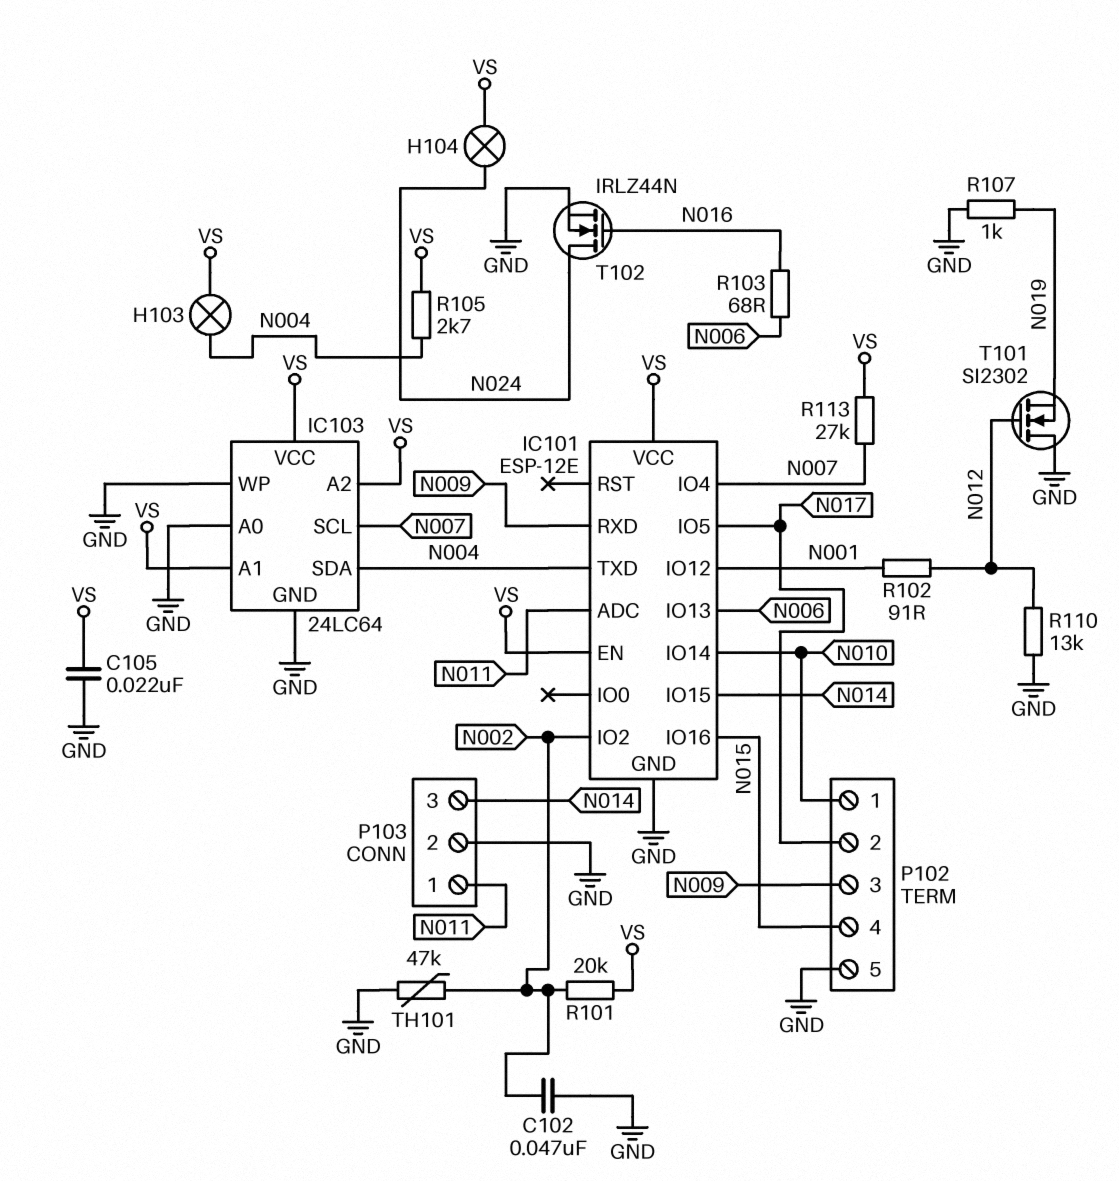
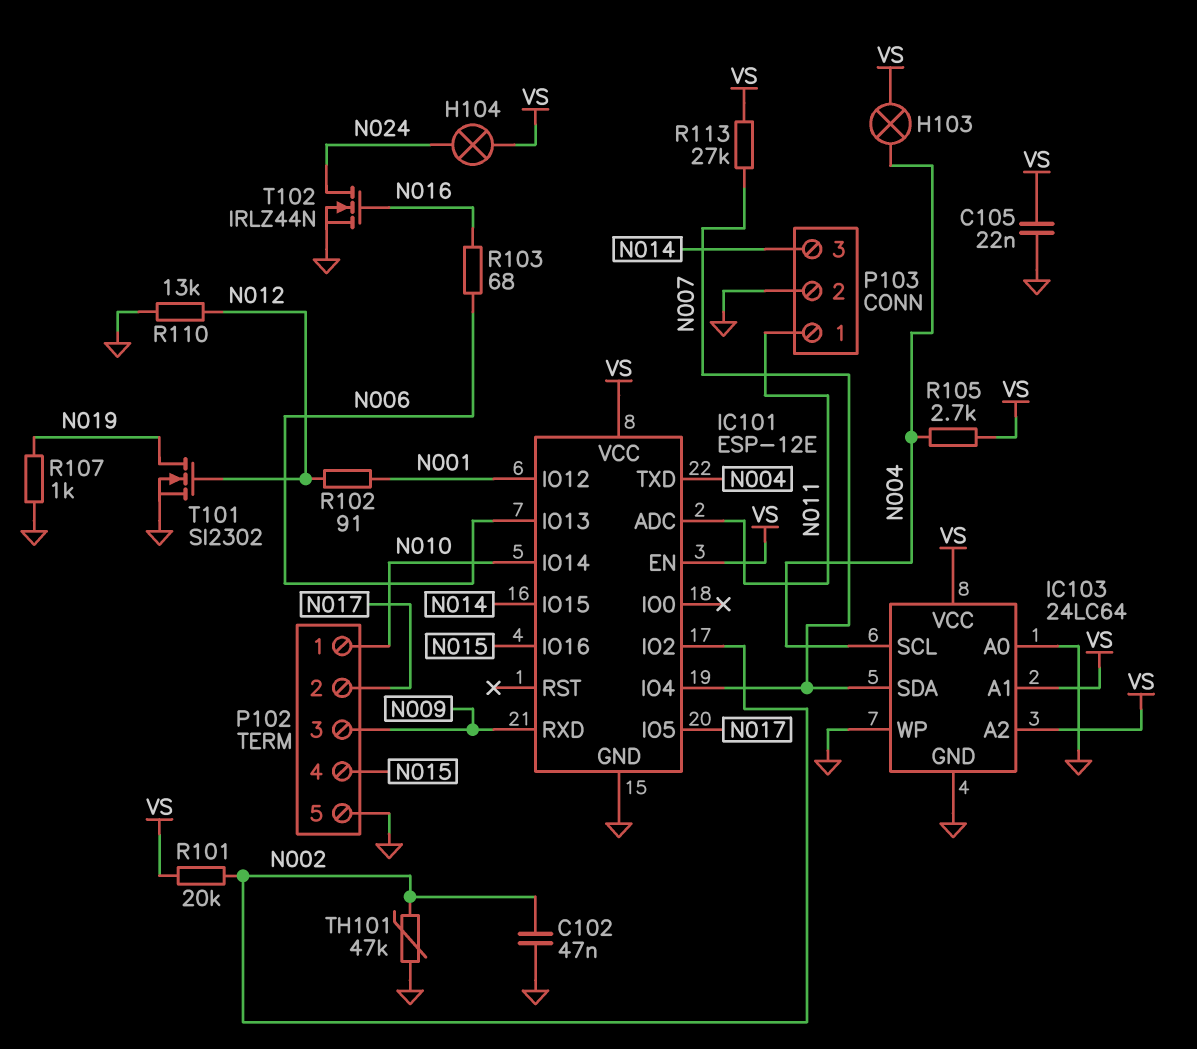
IC103 pin SCL: N007 -> N004
IC103 pin SDA: N004 -> N007
T101: NMOS SI2302 (G N012, D GND, S N019) -> NMOS SI2302 (G N012, D N019, S GND)

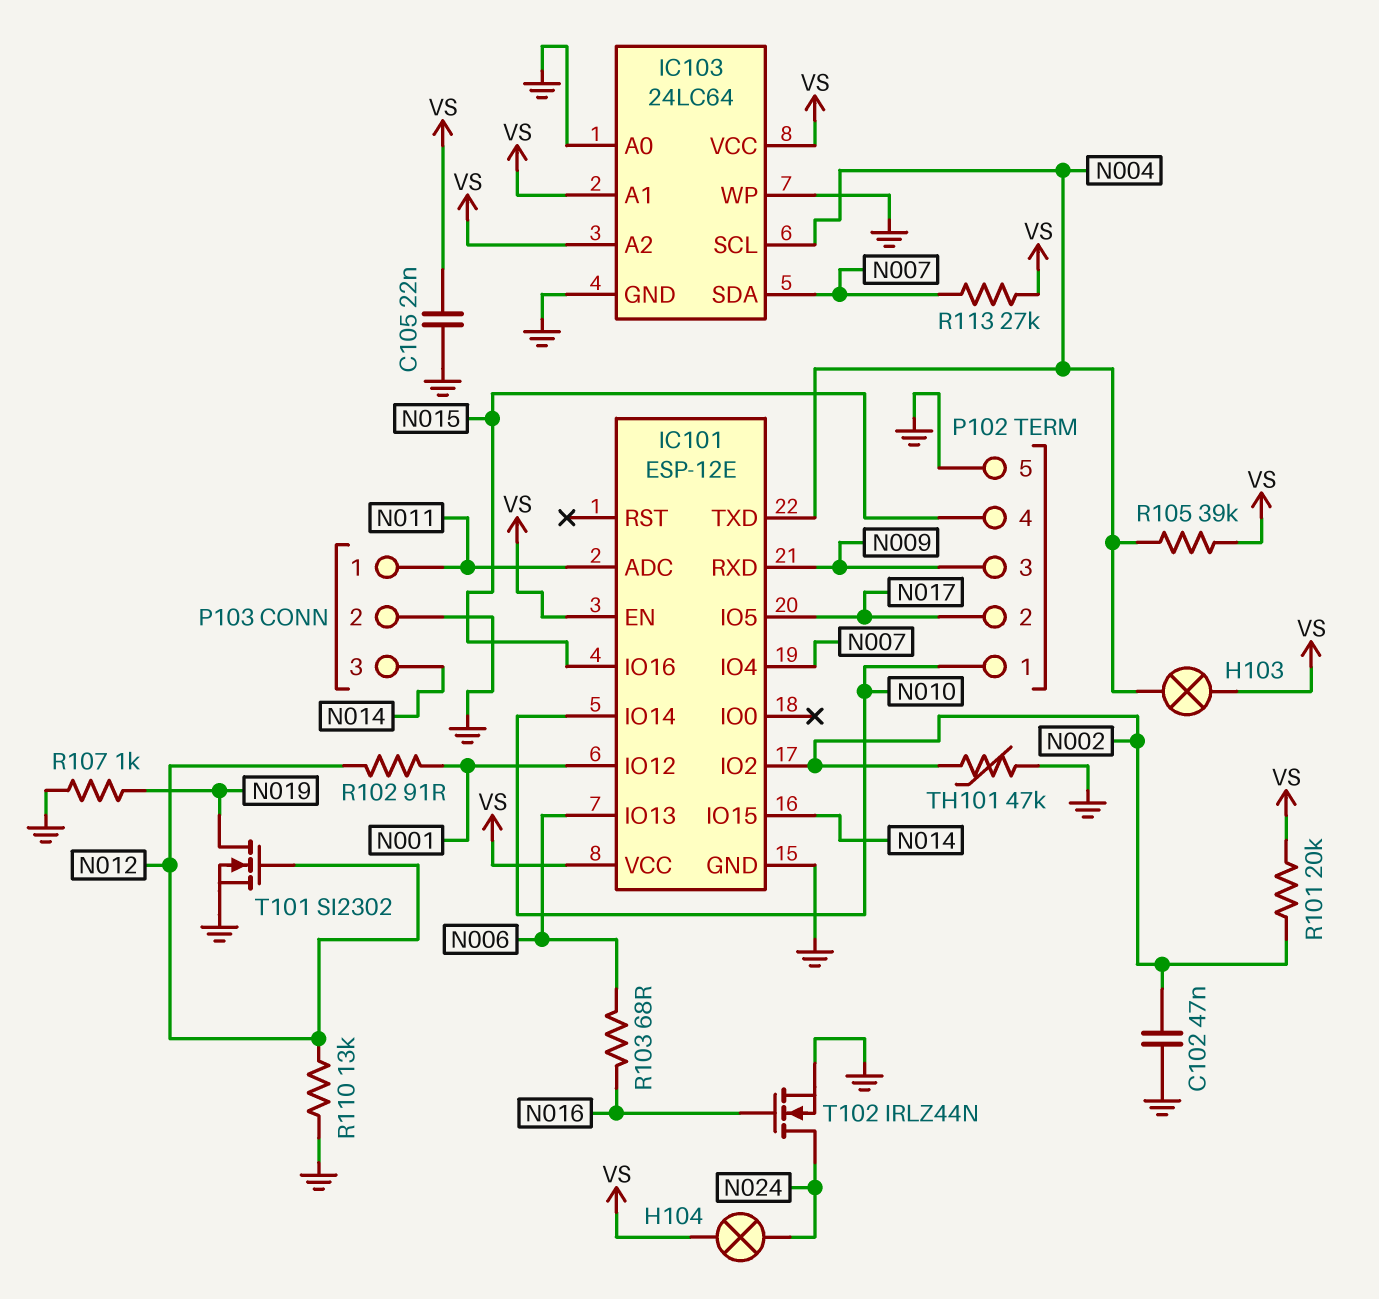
R105: 2.7k (N004, VS) -> 39k (N004, VS)

